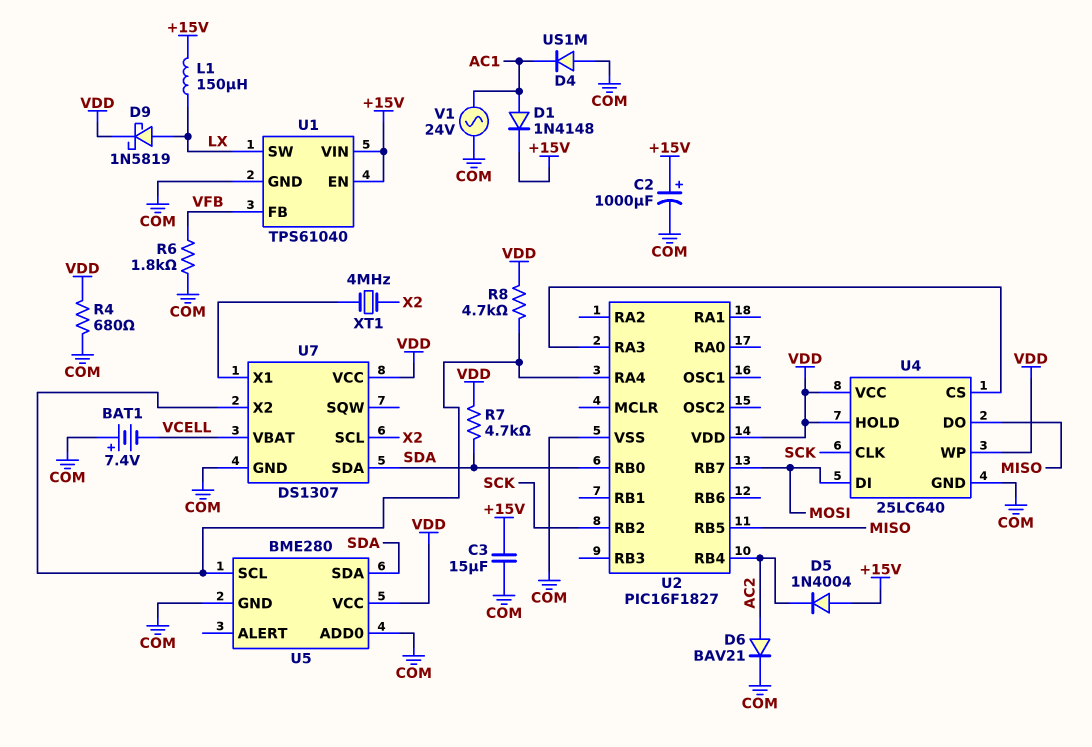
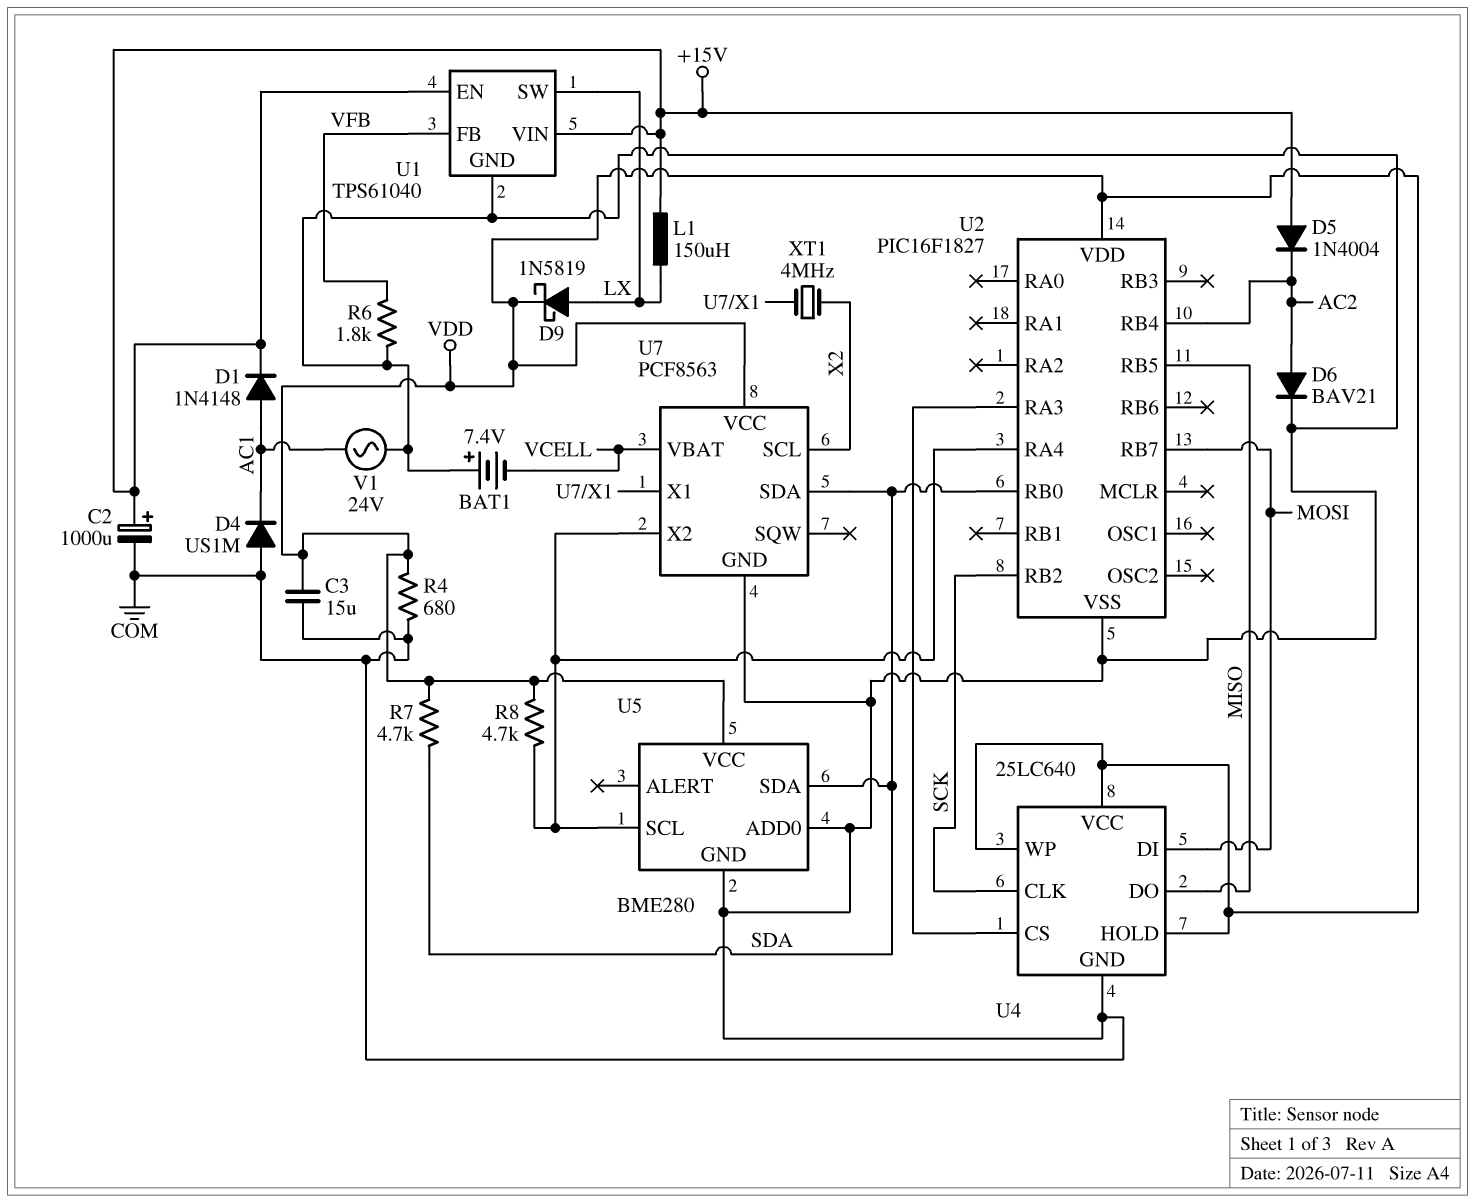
C3: 15uF (+15V, COM) -> 15uF (COM, VDD)
U7: DS1307 -> PCF8563

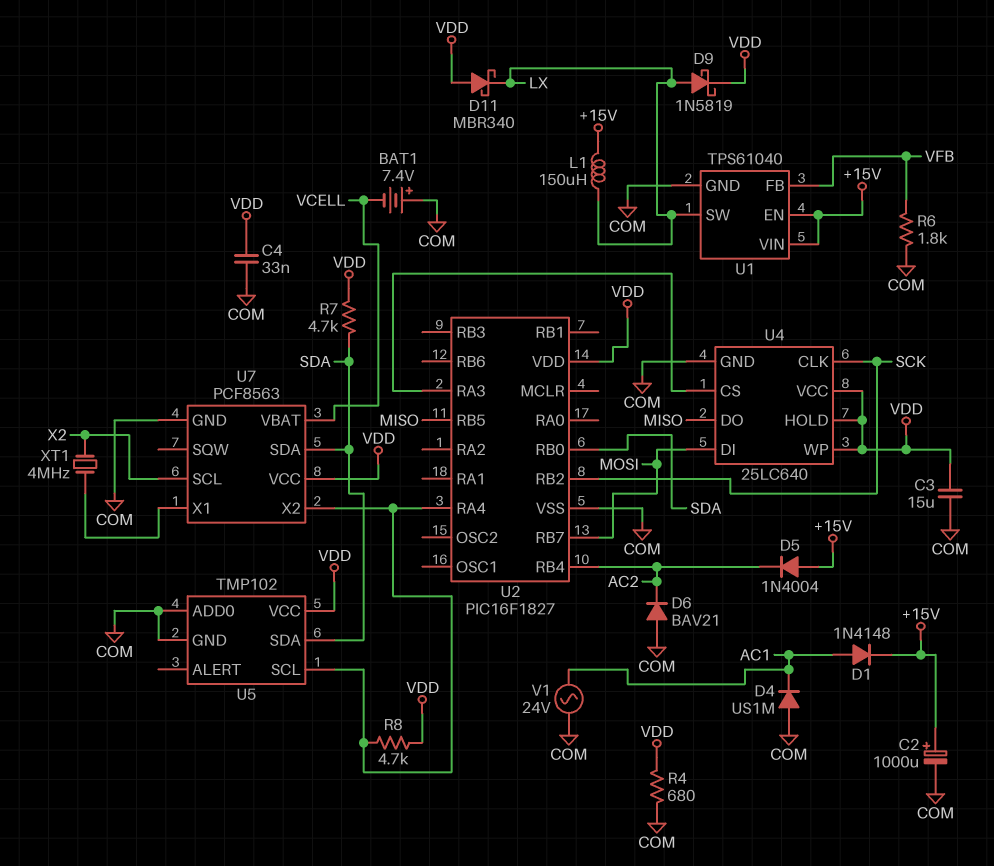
C4: none -> 33nF (COM, VDD)
D6: diode BAV21 (A AC2, K COM) -> diode BAV21 (A COM, K AC2)
D11: none -> schottky MBR340 (A VDD, K LX)
U5: BME280 -> TMP102

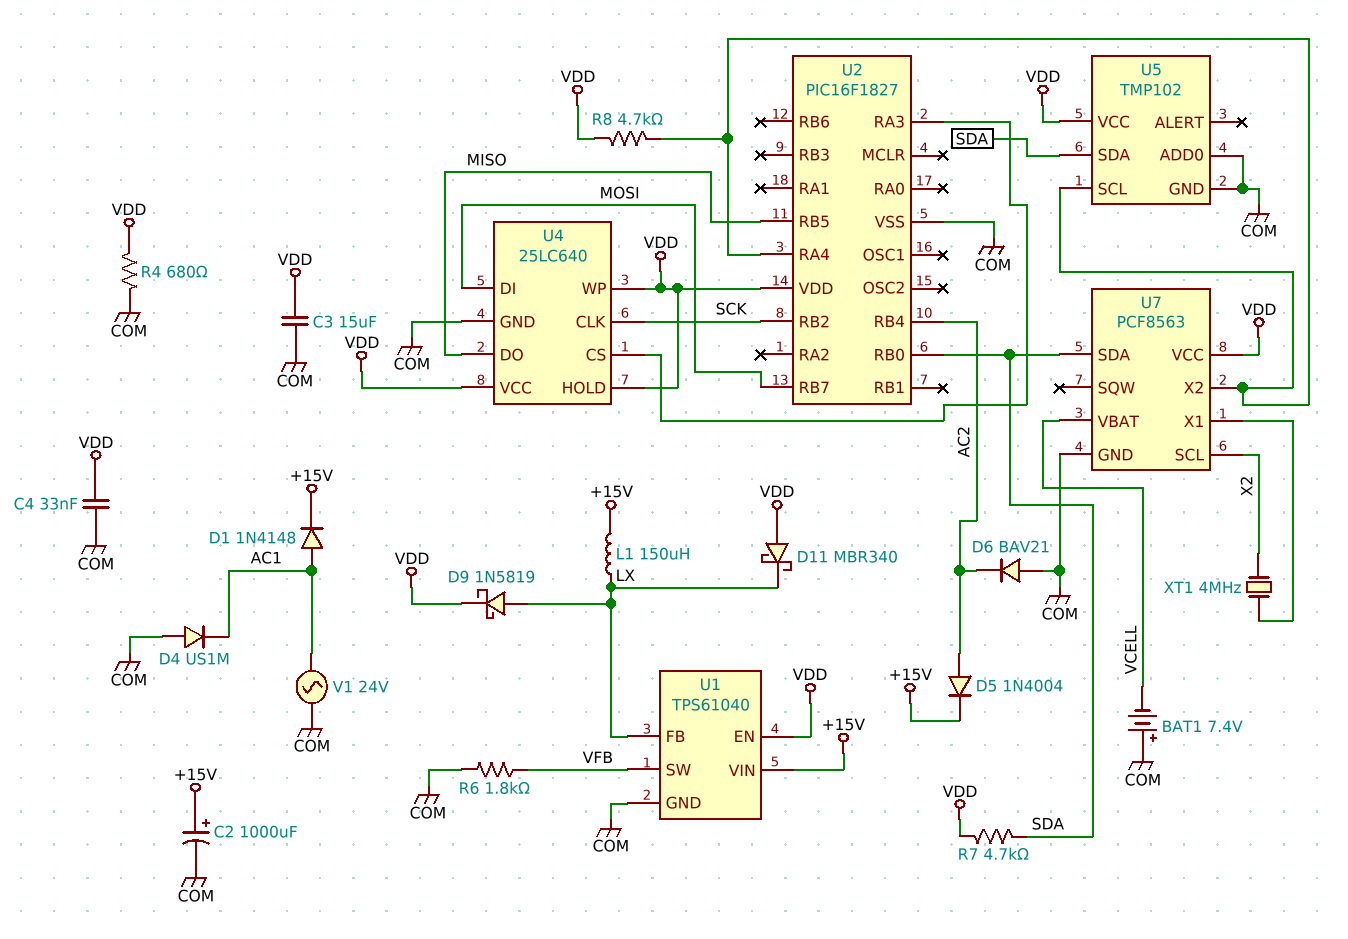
D5: diode 1N4004 (A +15V, K AC2) -> diode 1N4004 (A AC2, K +15V)
U1 pin EN: +15V -> VDD
U1 pin FB: VFB -> LX
U1 pin SW: LX -> VFB

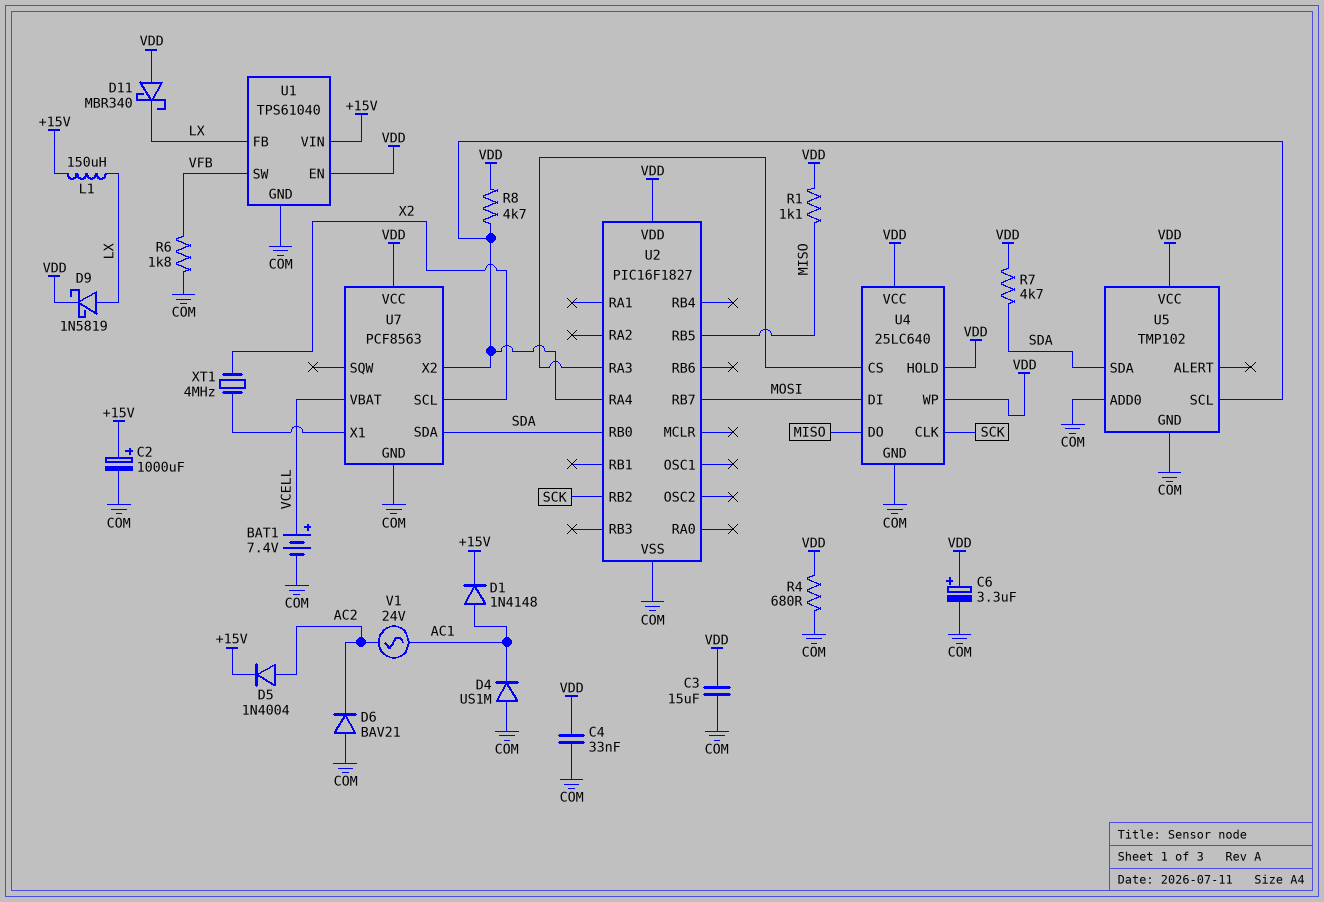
BAT1: 7.4V (plus COM, minus VCELL) -> 7.4V (plus VCELL, minus COM)
C6: none -> 3.3uF (plus VDD, minus COM)
R1: none -> 1.1k (MISO, VDD)
U2 pin RB4: AC2 -> none
V1: AC 24V (AC1, COM) -> AC 24V (AC1, AC2)

